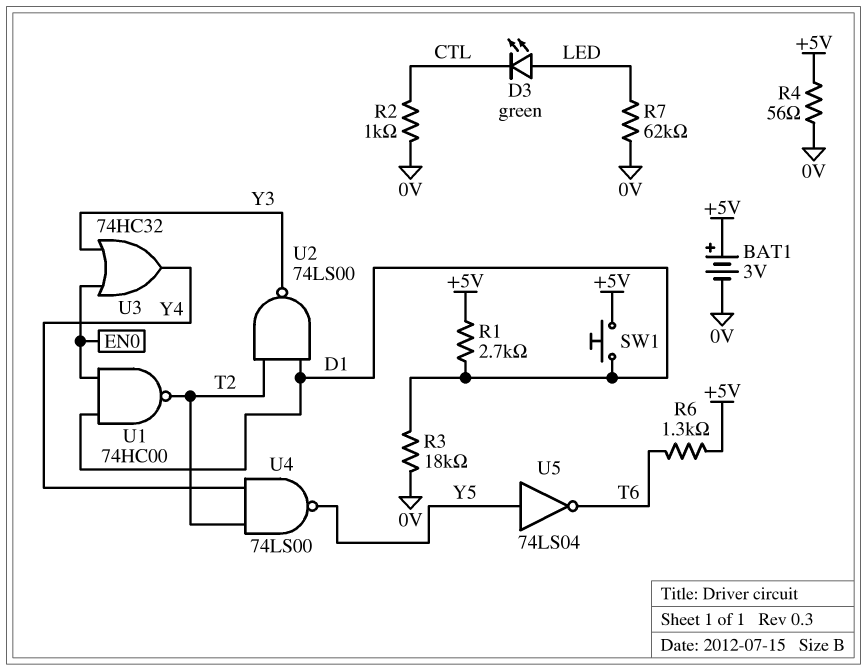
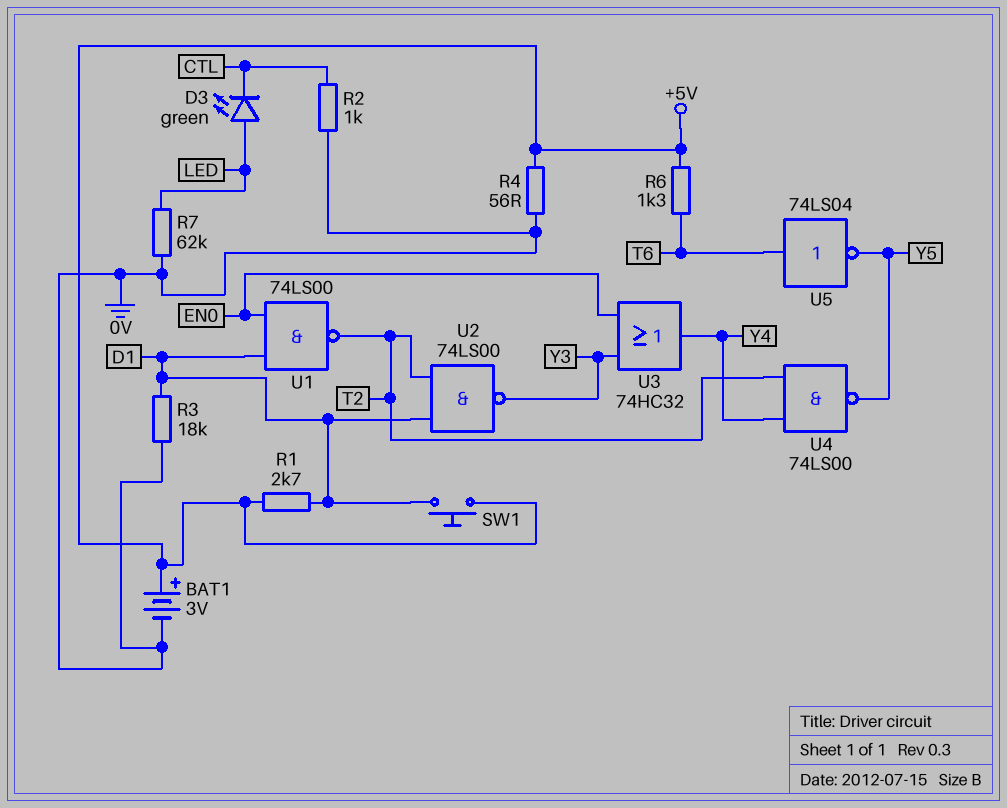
U1: NAND 74HC00 (in D1, in EN0, out T2) -> NAND 74LS00 (in D1, in EN0, out T2)
U5: NOT 74LS04 (in Y5, out T6) -> NOT 74LS04 (in T6, out Y5)

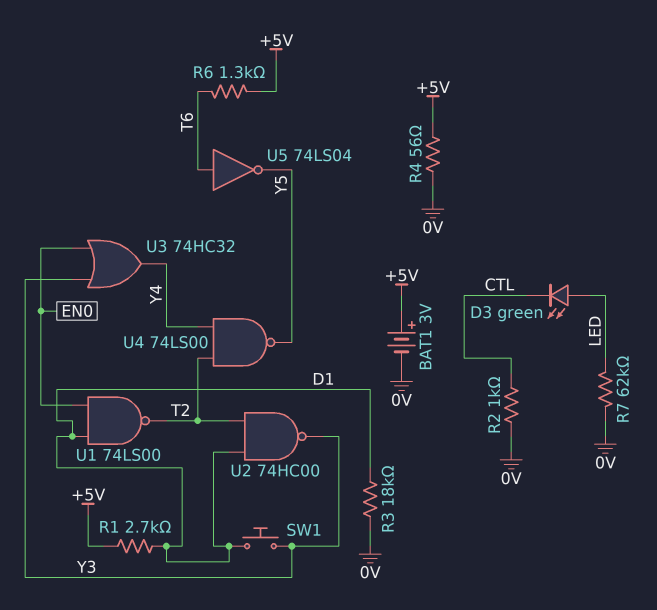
SW1: button (+5V, D1) -> button (D1, Y3)
U2: NAND 74LS00 (in D1, in T2, out Y3) -> NAND 74HC00 (in D1, in T2, out Y3)

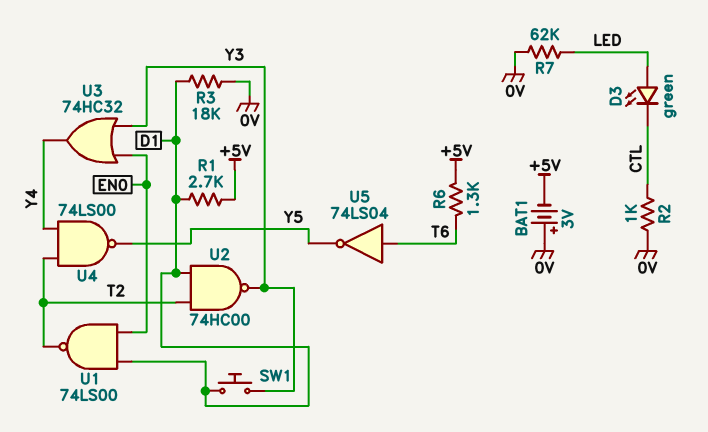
BAT1: 3V (plus +5V, minus 0V) -> 3V (plus 0V, minus +5V)
R4: 56 (+5V, 0V) -> none

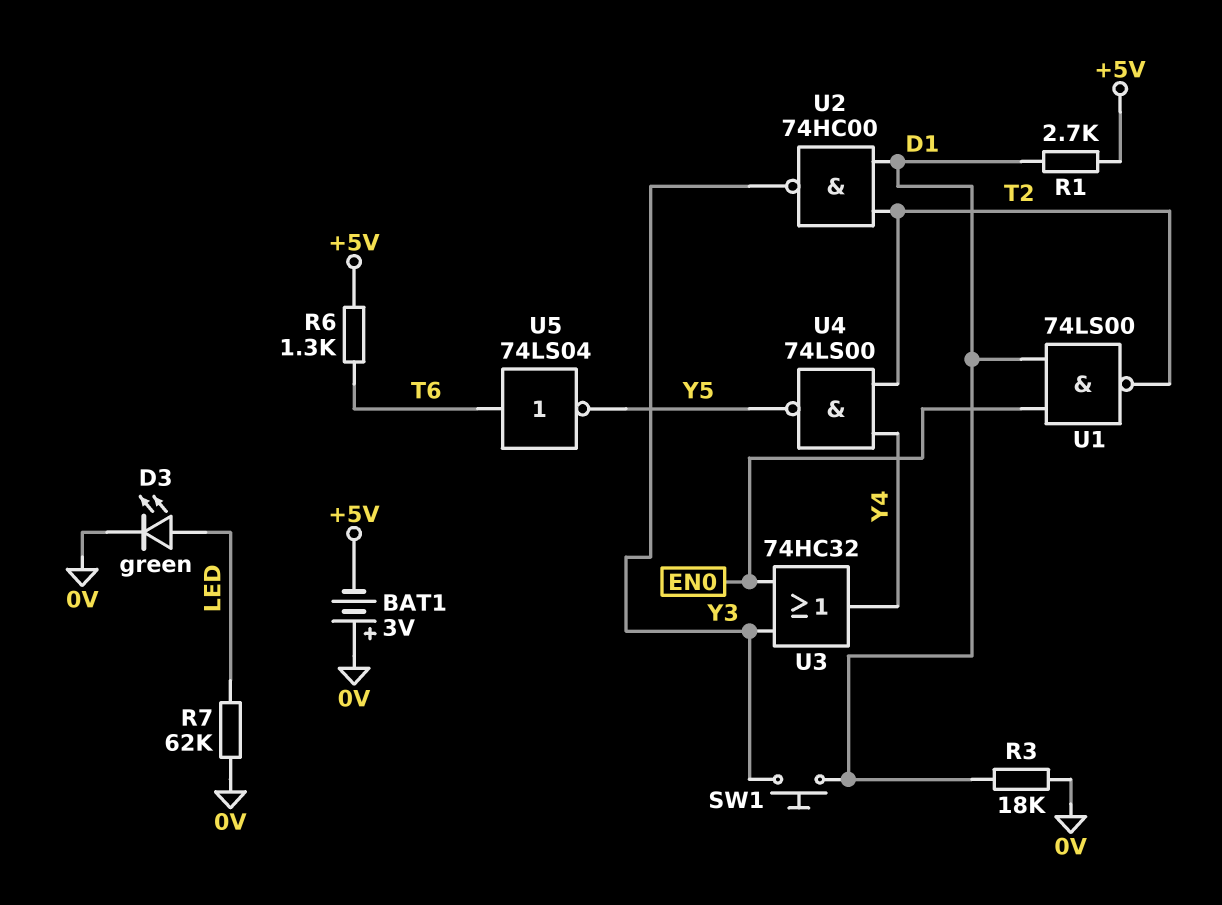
D3: LED green (A LED, K CTL) -> LED green (A LED, K 0V)
R2: 1k (0V, CTL) -> none

